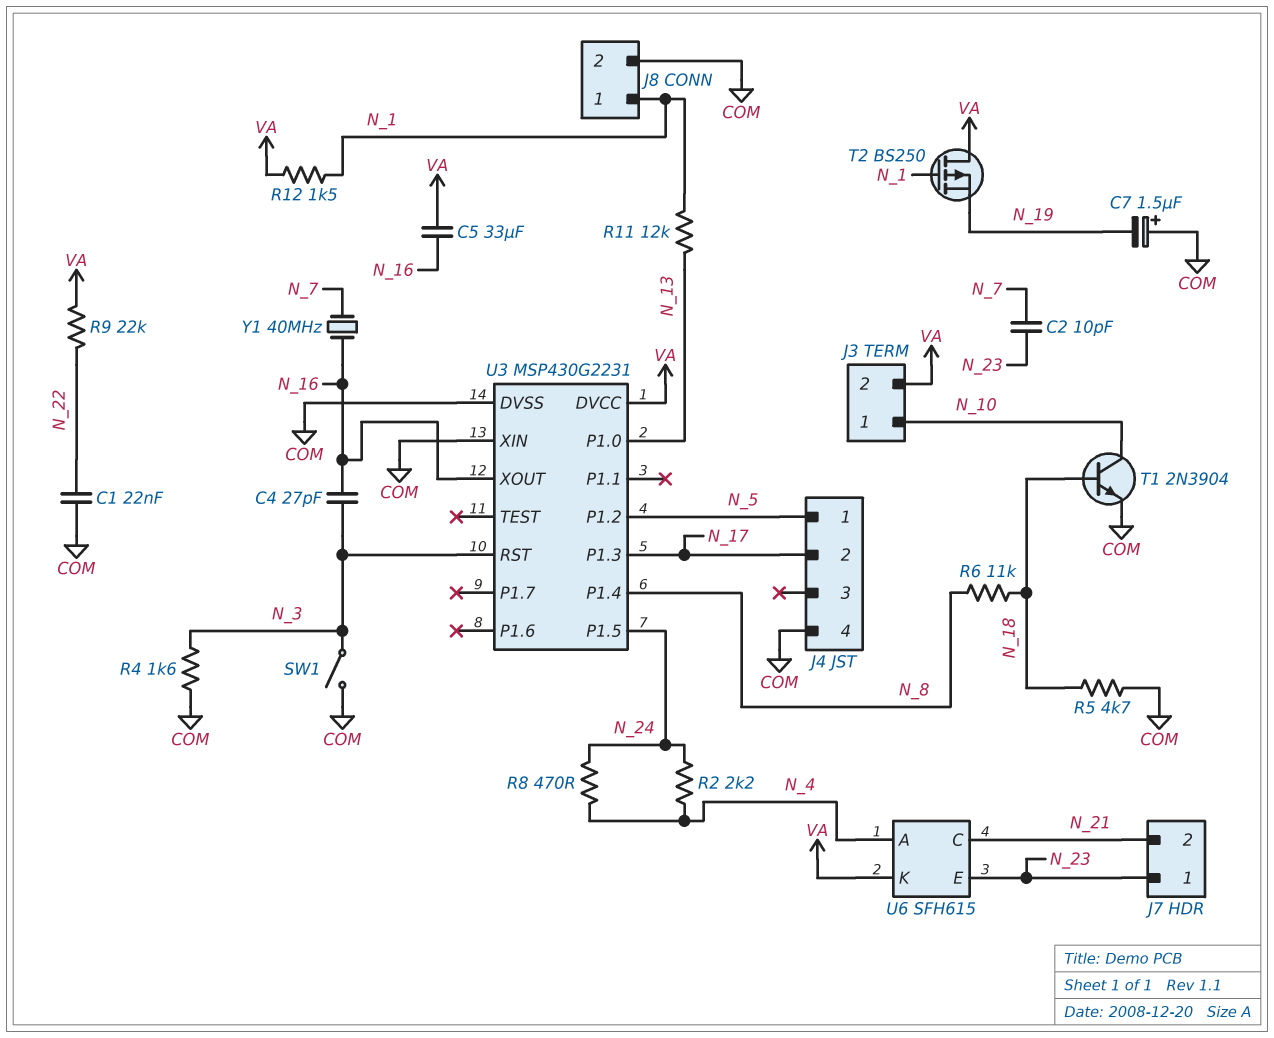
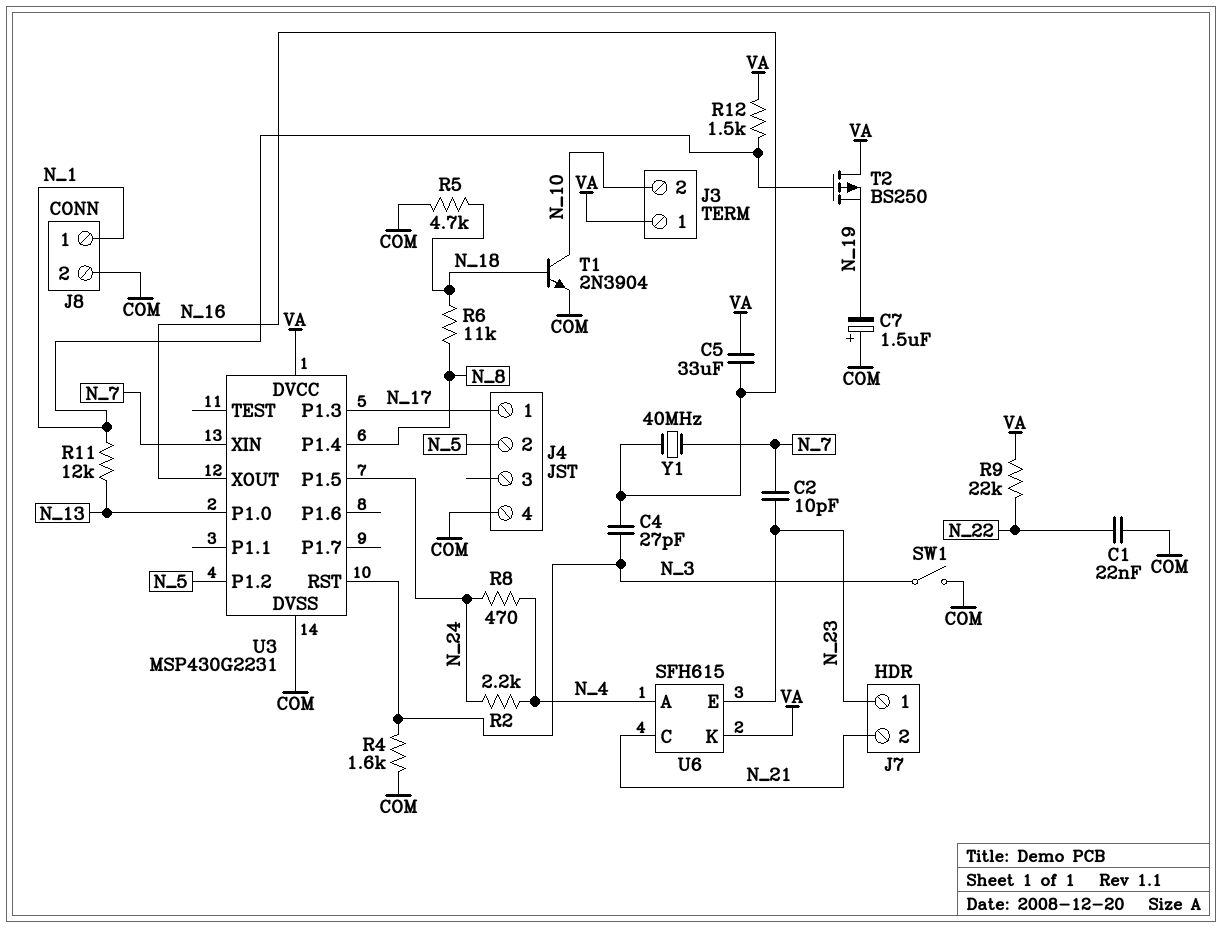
J3 pin 1: N_10 -> VA
J3 pin 2: VA -> N_10
J4 pin 1: N_5 -> N_17
J4 pin 2: N_17 -> N_5
U3 pin XIN: COM -> N_7

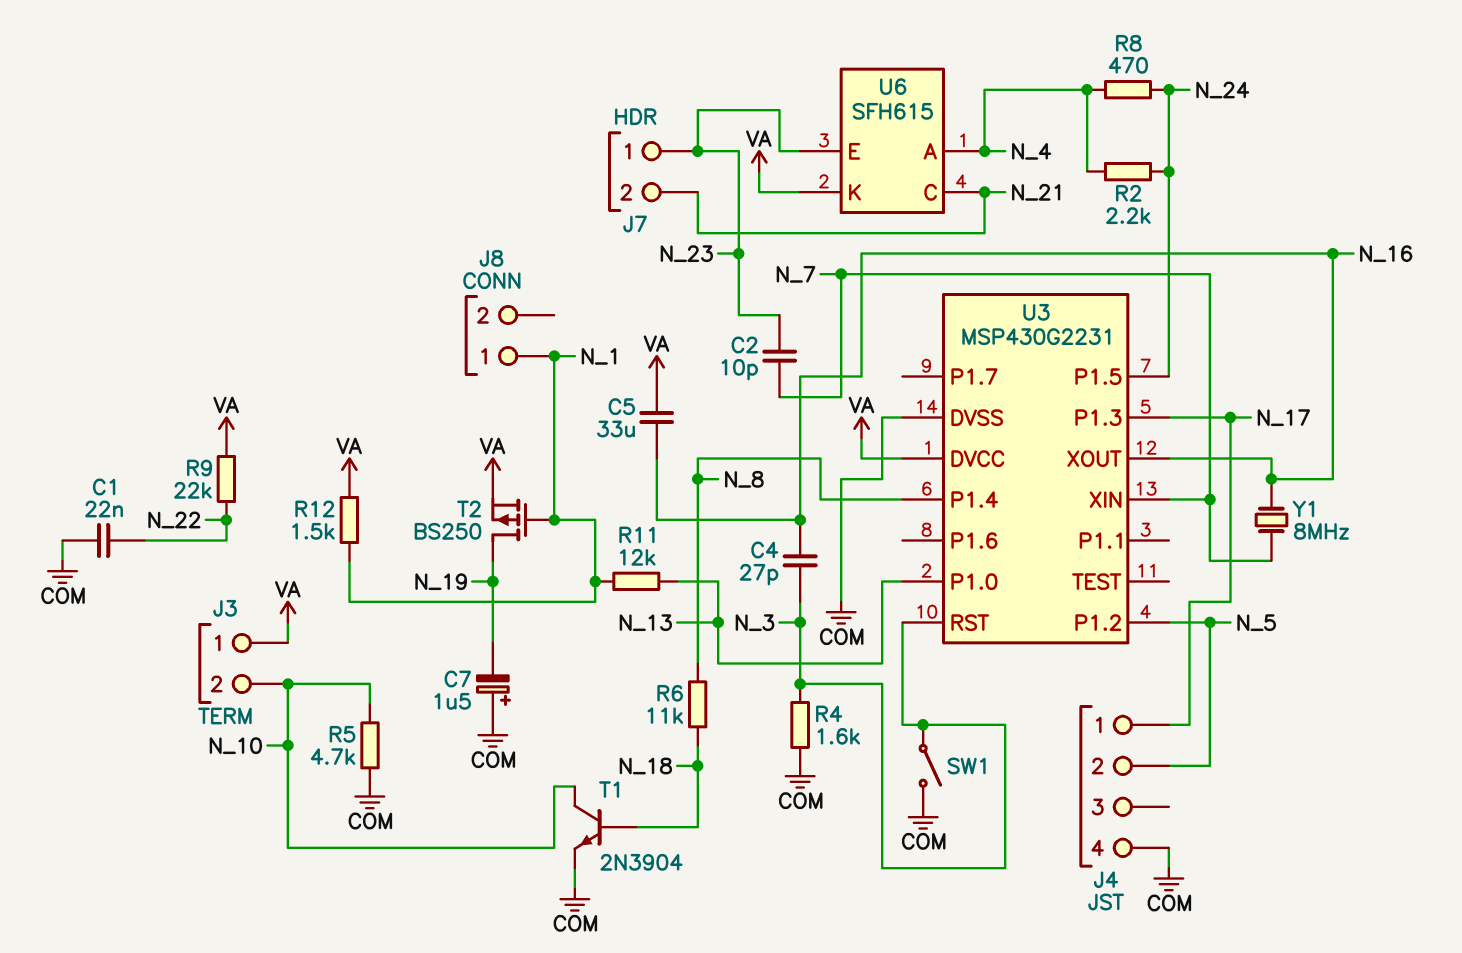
J8 pin 2: COM -> none
R5: 4.7k (COM, N_18) -> 4.7k (COM, N_10)
T2: PMOS BS250 (G N_1, D VA, S N_19) -> PMOS BS250 (G N_1, D N_19, S VA)
Y1: 40MHz (N_7, N_16) -> 8MHz (N_7, N_16)

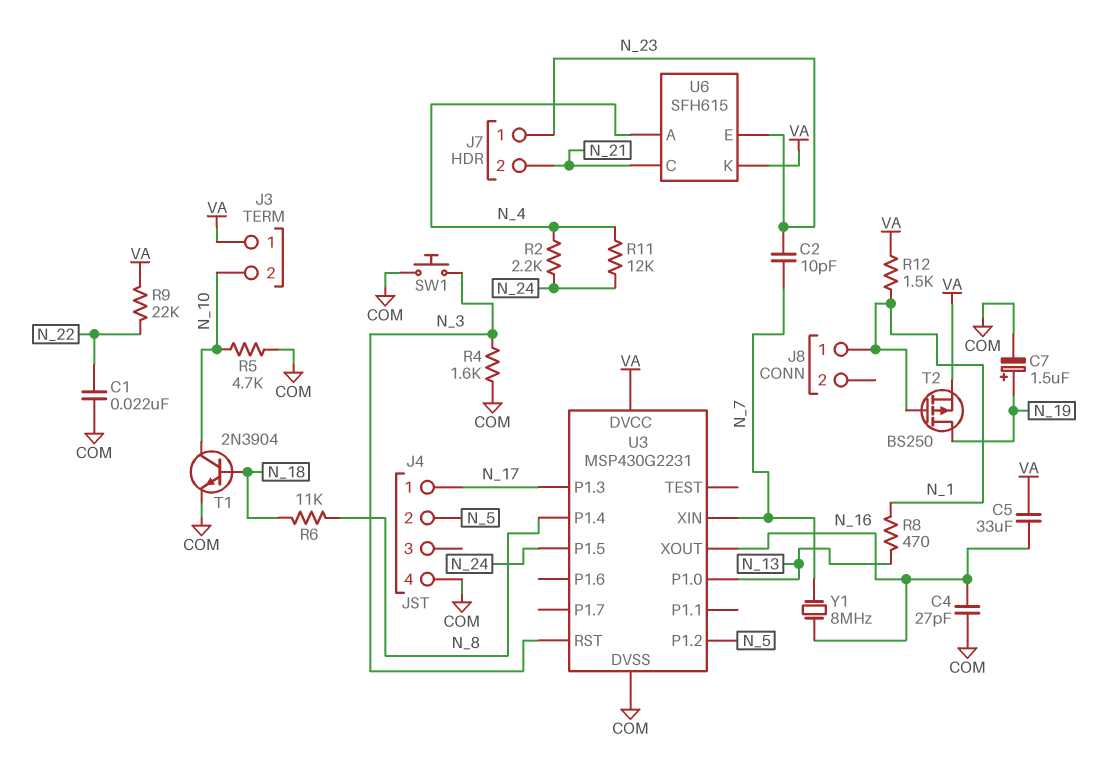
C4: 27pF (N_3, N_16) -> 27pF (COM, N_16)
C7: 1.5uF (plus COM, minus N_19) -> 1.5uF (plus N_19, minus COM)
R8: 470 (N_4, N_24) -> 470 (N_1, N_13)
R11: 12k (N_1, N_13) -> 12k (N_4, N_24)
SW1: switch (COM, N_3) -> button (COM, N_3)

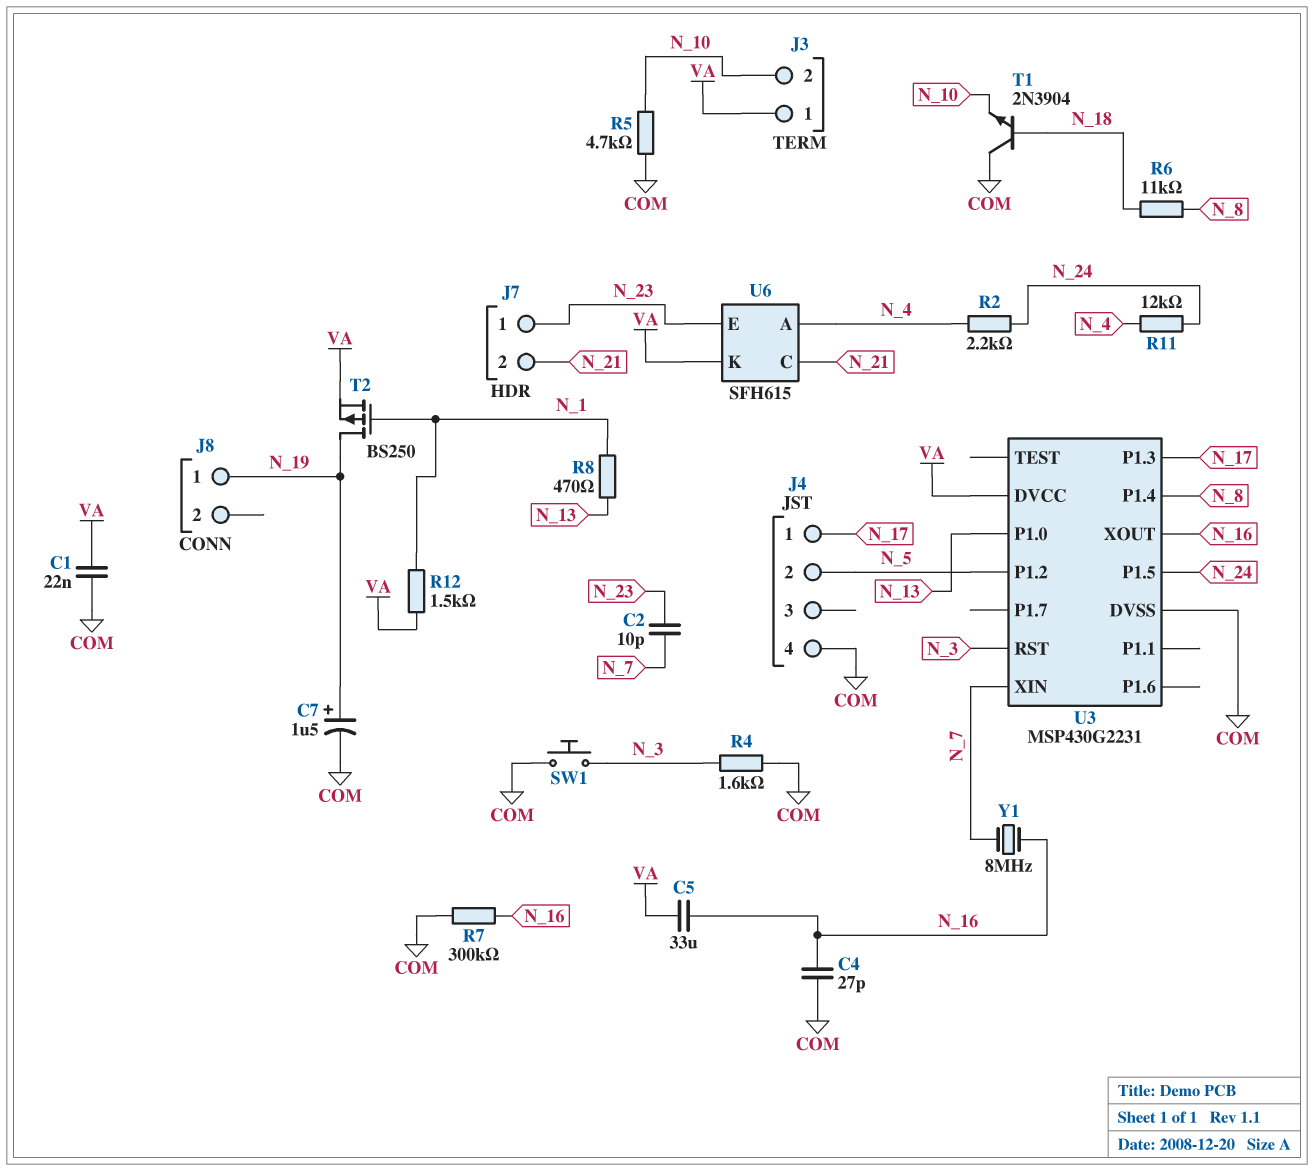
C1: 22nF (COM, N_22) -> 22nF (COM, VA)
J8 pin 1: N_1 -> N_19
R7: none -> 300k (COM, N_16)
R9: 22k (N_22, VA) -> none
T1: NPN 2N3904 (B N_18, C N_10, E COM) -> NPN 2N3904 (B N_18, C COM, E N_10)

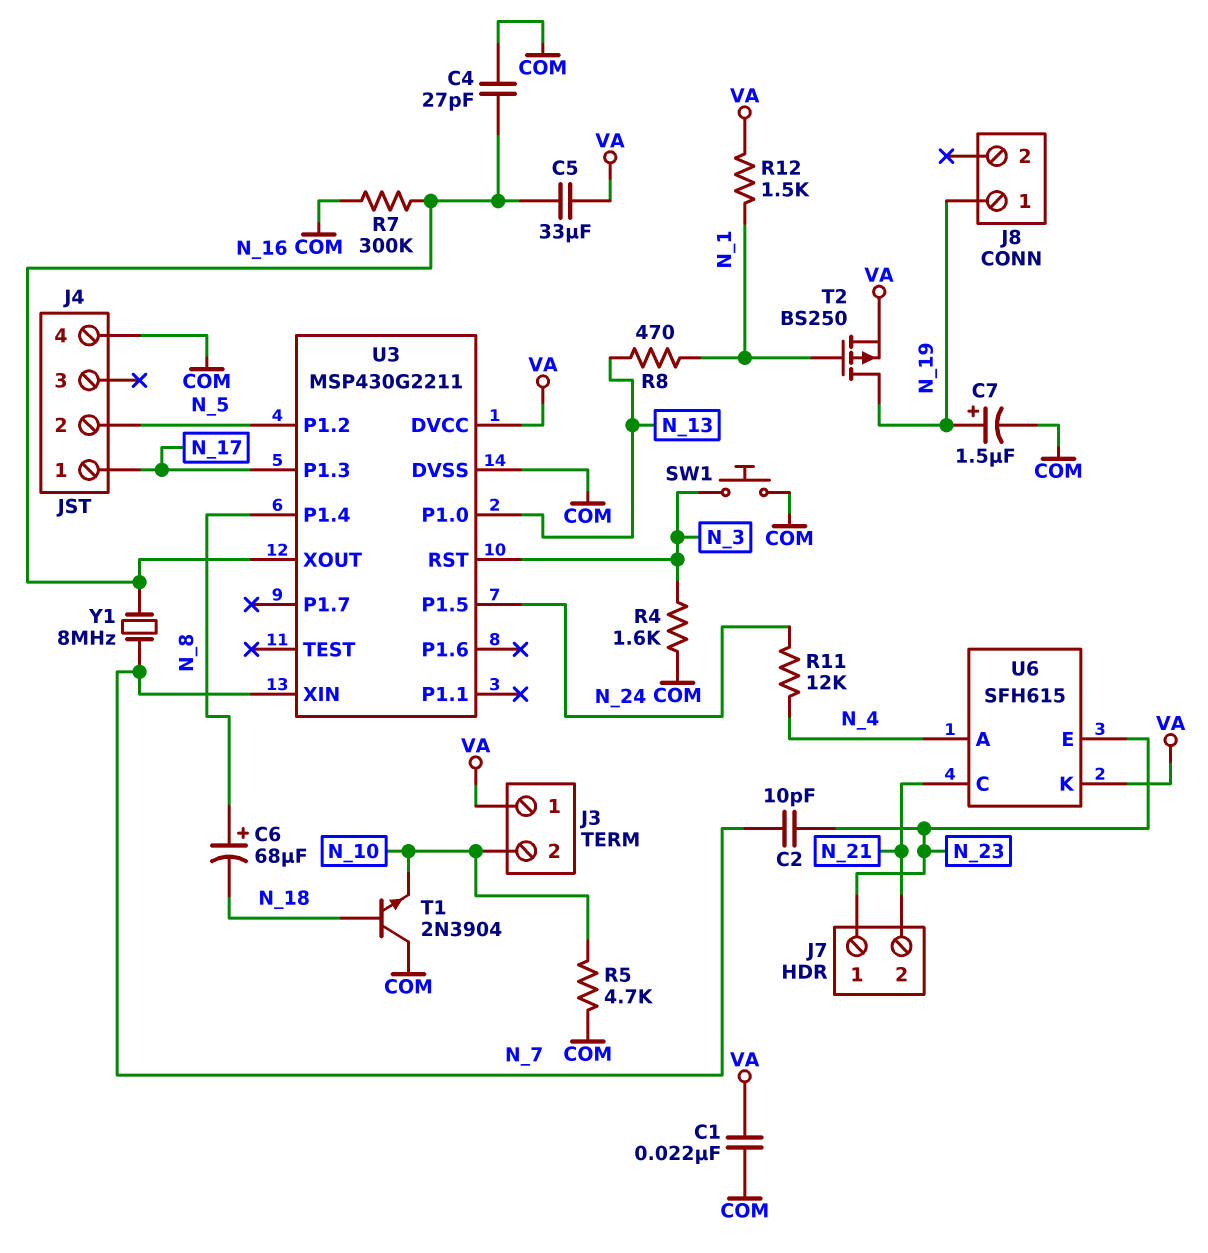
C6: none -> 68uF (plus N_8, minus N_18)
R2: 2.2k (N_4, N_24) -> none
R6: 11k (N_8, N_18) -> none
U3: MSP430G2231 -> MSP430G2211

